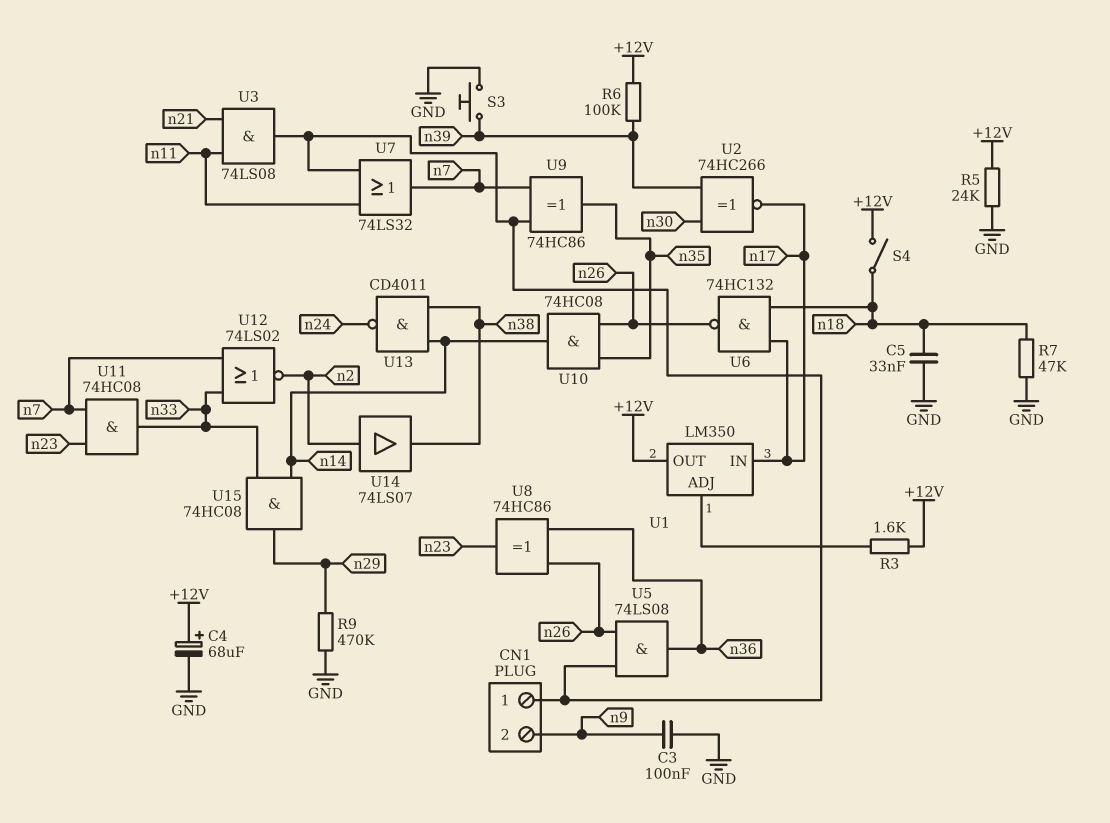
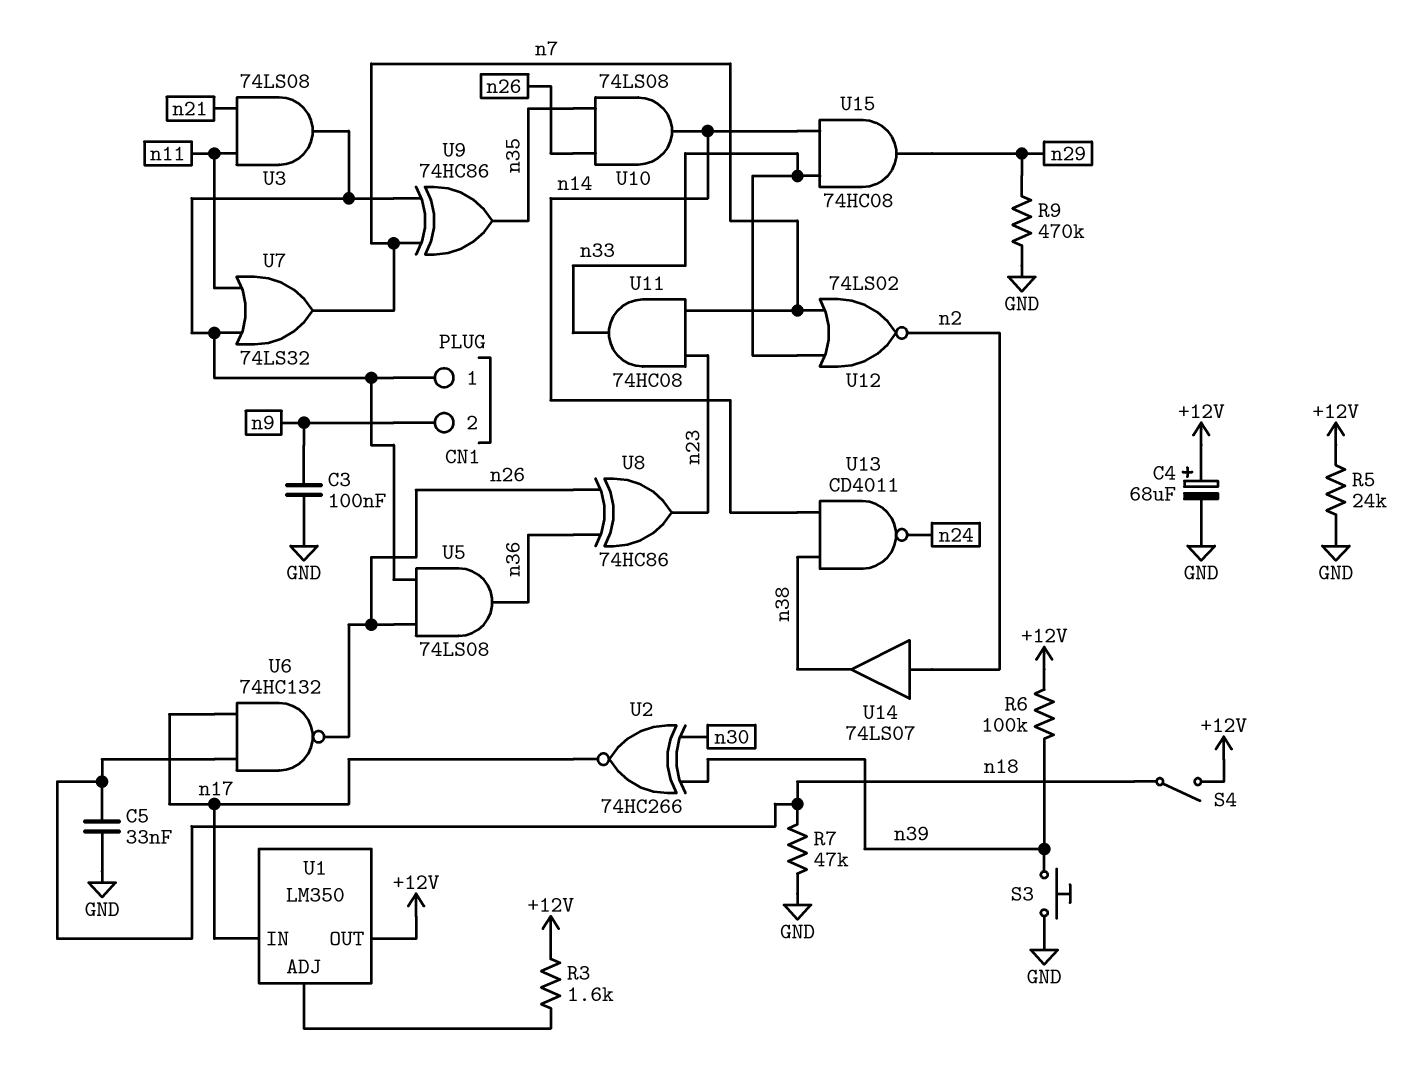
U10: AND 74HC08 (in n26, in n35, out n14) -> AND 74LS08 (in n26, in n35, out n14)

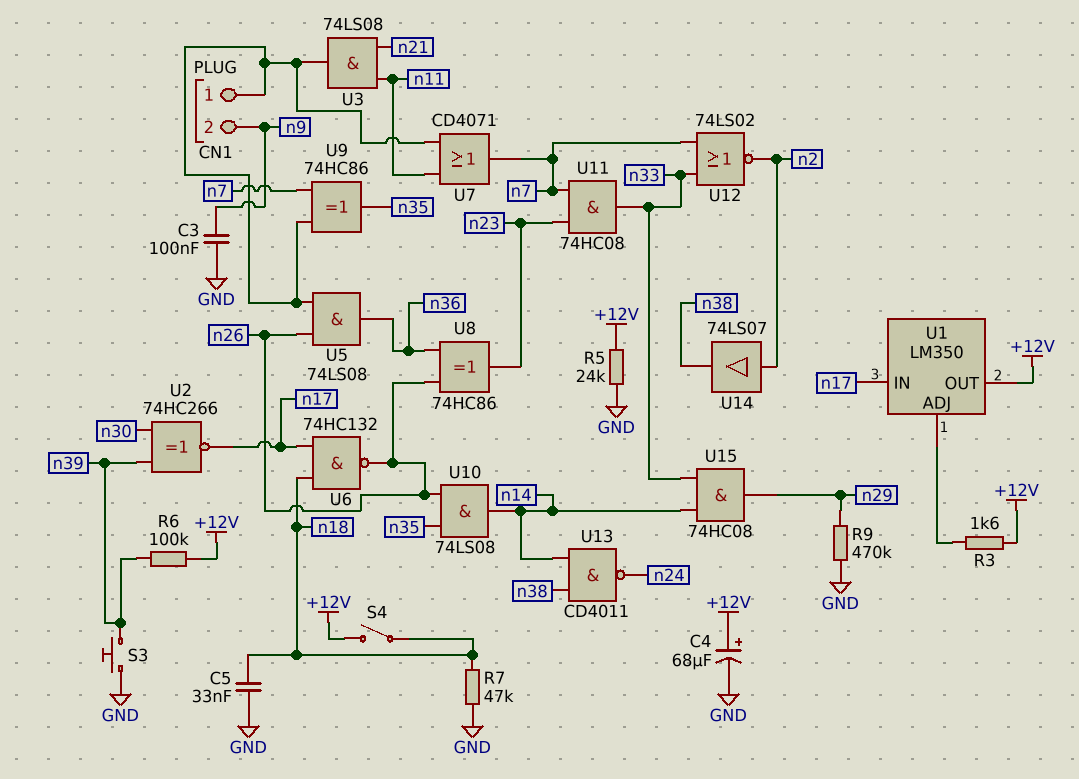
U7: OR 74LS32 (in CN1/1, in n11, out n7) -> OR CD4071 (in CN1/1, in n11, out n7)

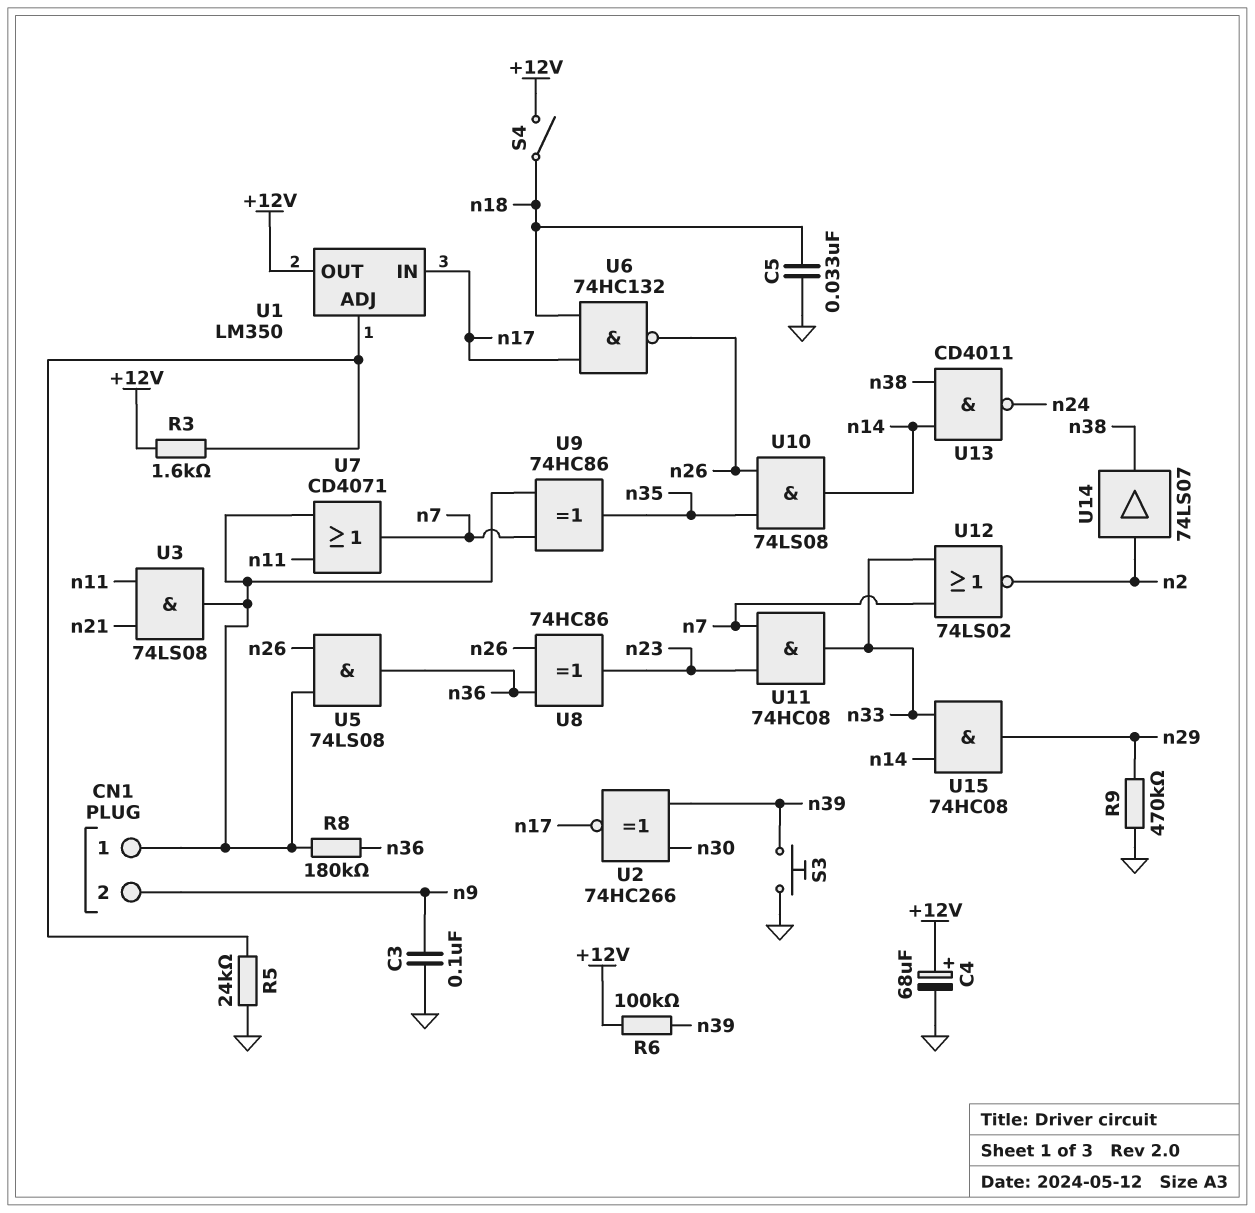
R5: 24k (+12V, GND) -> 24k (GND, U1/ADJ)
R7: 47k (GND, n18) -> none
R8: none -> 180k (CN1/1, n36)

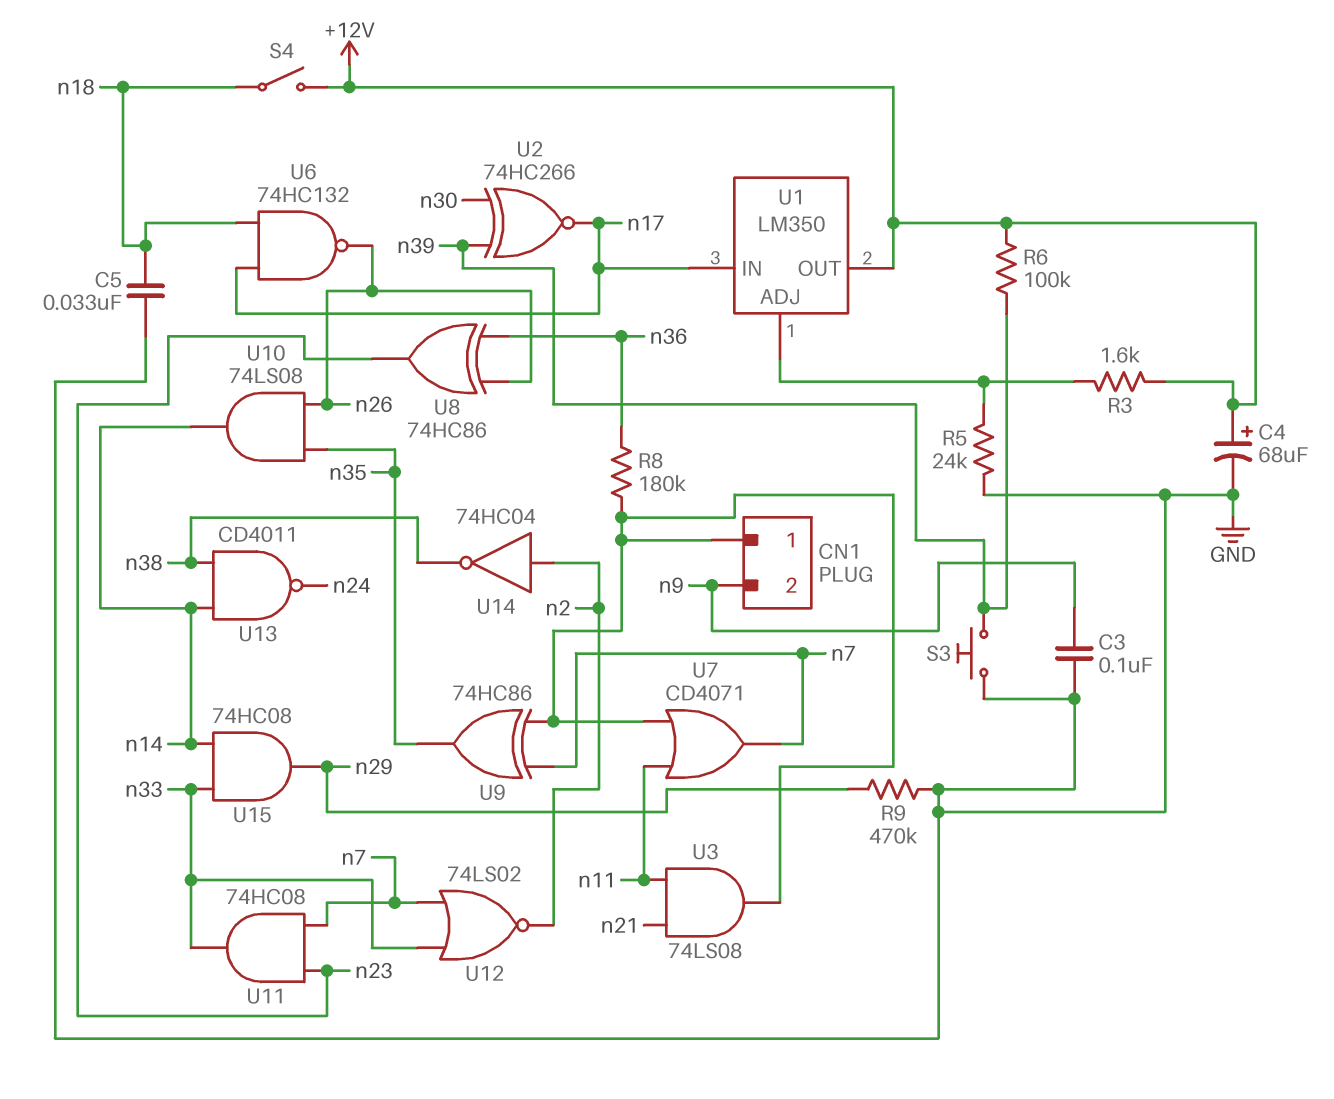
U5: AND 74LS08 (in CN1/1, in n26, out n36) -> none
U14: buffer 74LS07 (in n2, out n38) -> NOT 74HC04 (in n2, out n38)

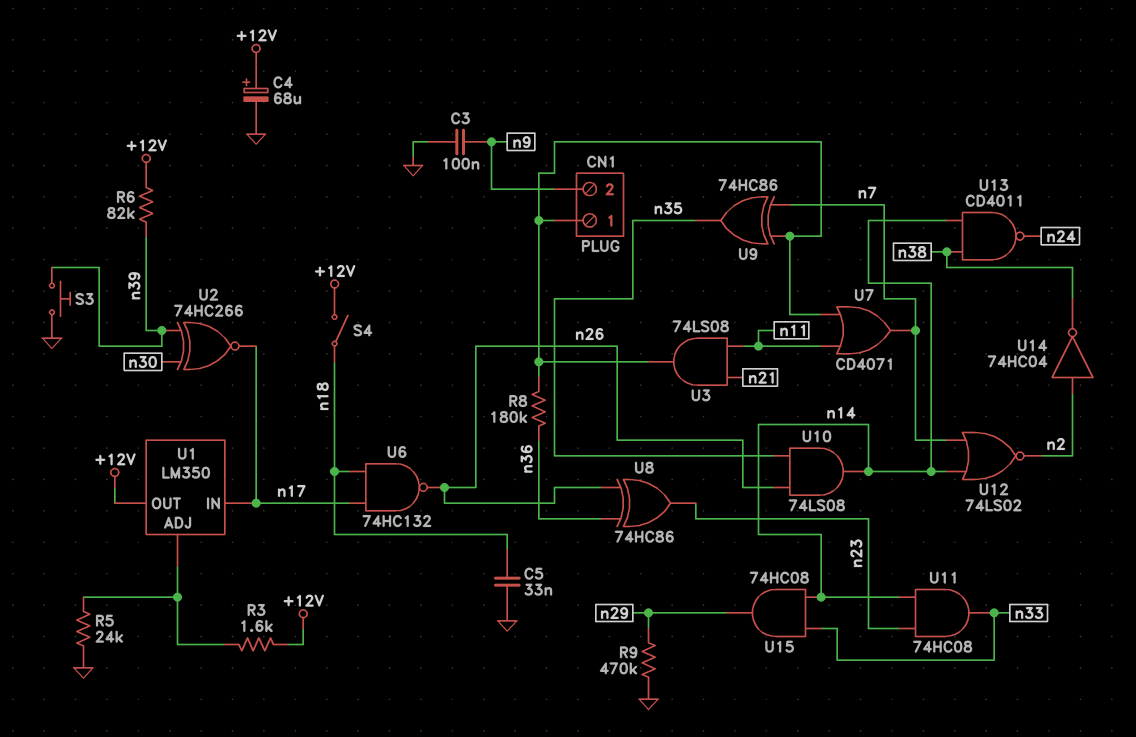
R6: 100k (+12V, n39) -> 82k (+12V, n39)
U11: AND 74HC08 (in n7, in n23, out n33) -> AND 74HC08 (in n14, in n23, out n33)
U12: NOR 74LS02 (in n7, in n33, out n2) -> NOR 74LS02 (in n7, in n14, out n2)

